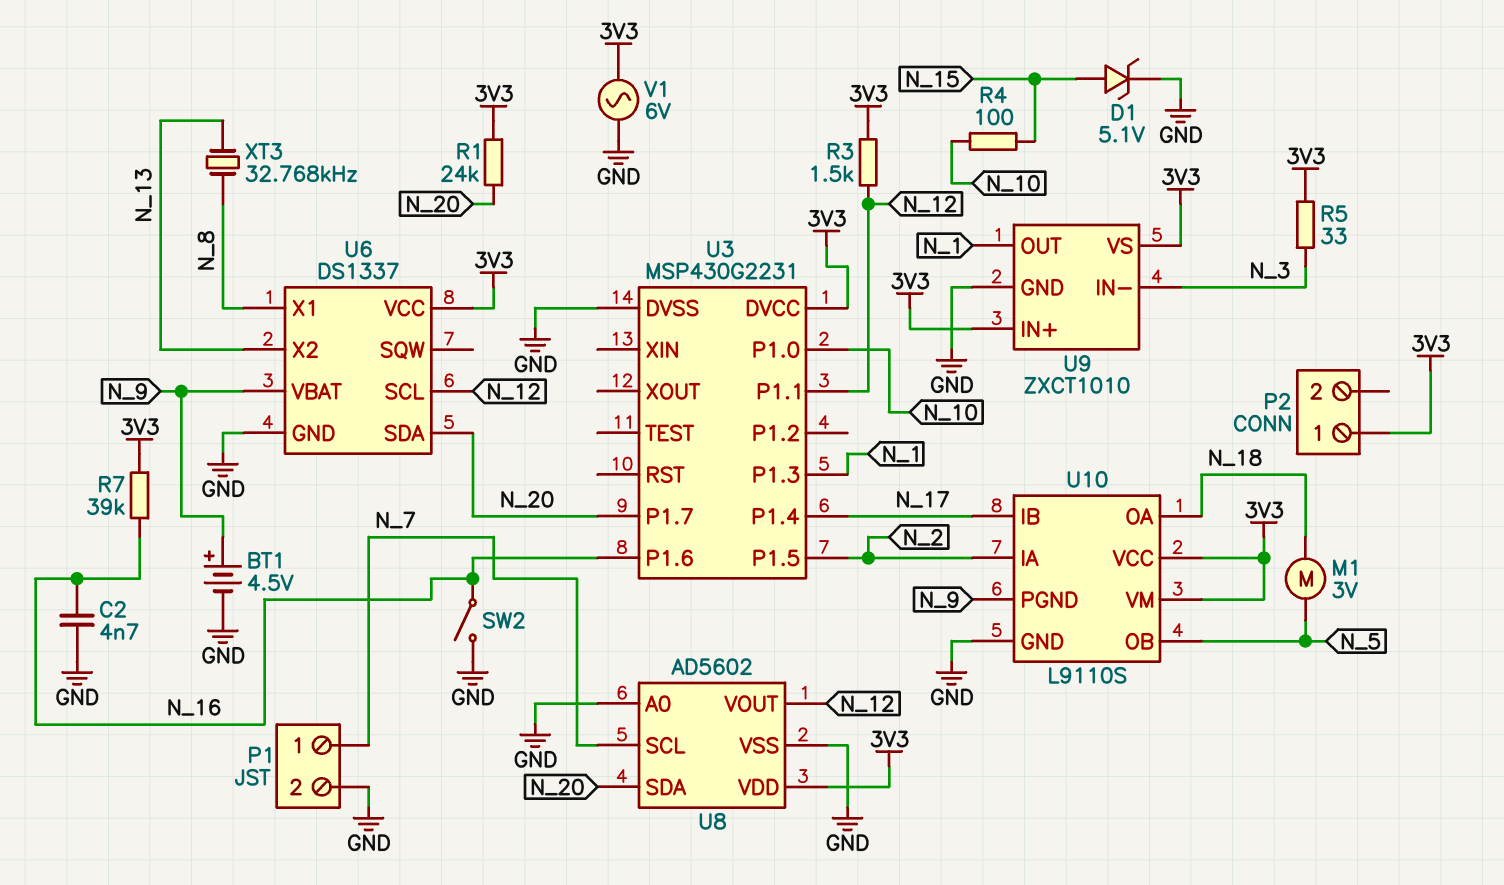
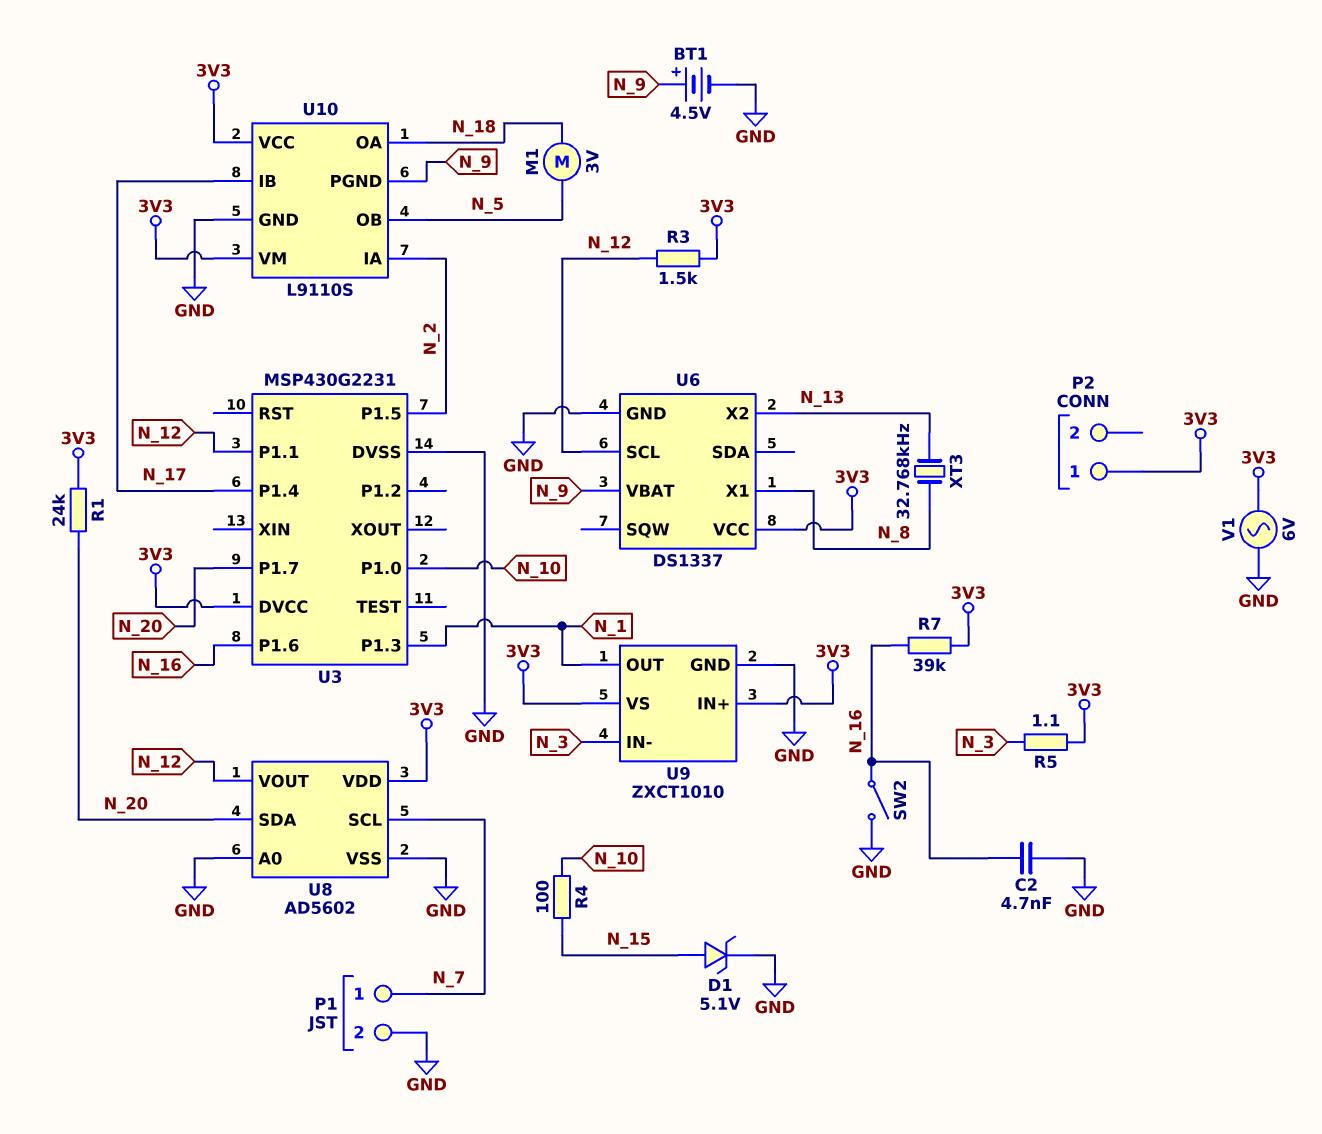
R5: 33 (3V3, N_3) -> 1.1 (3V3, N_3)
U6 pin SDA: N_20 -> none

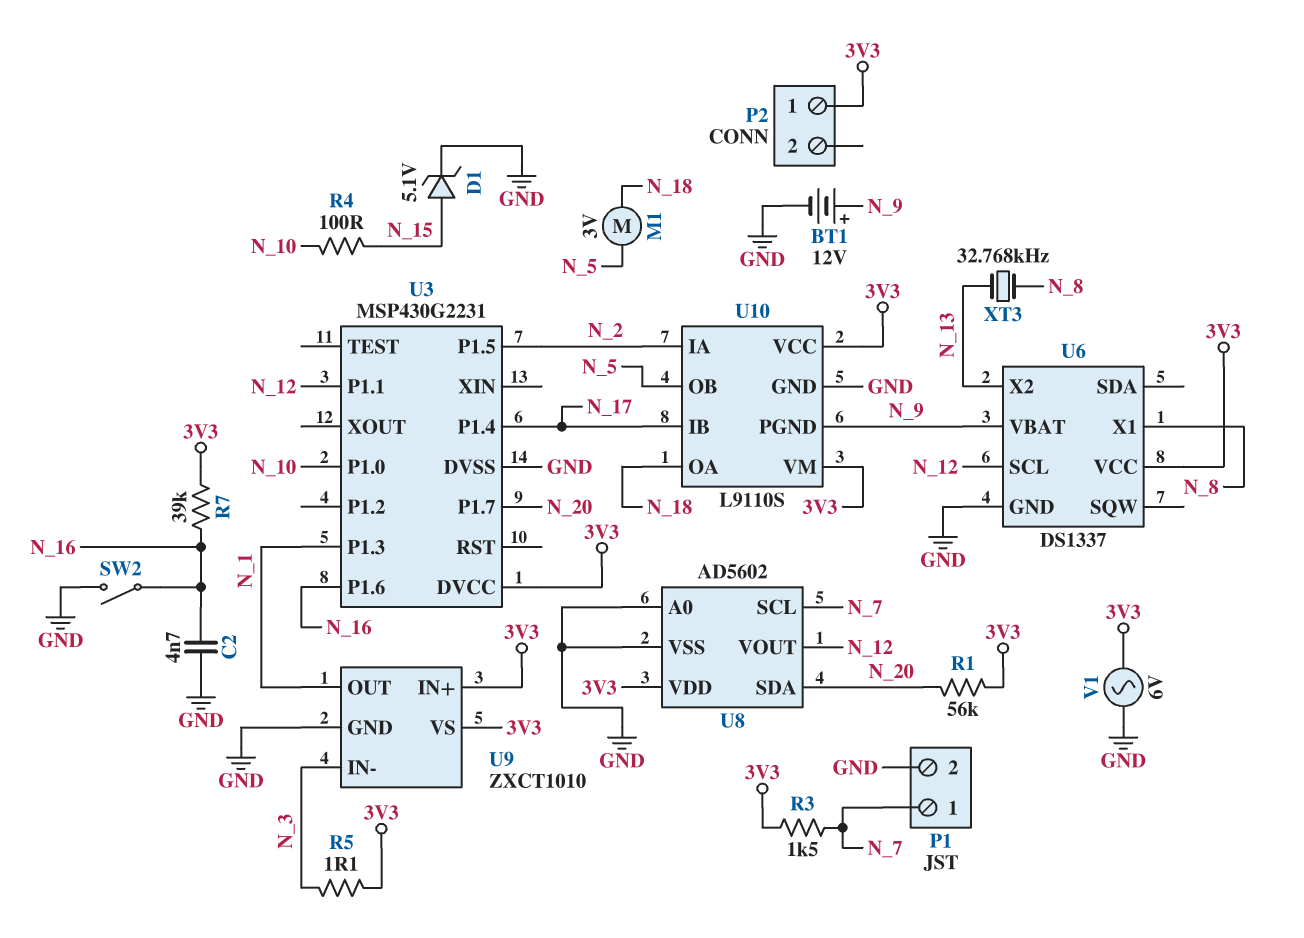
BT1: 4.5V (plus N_9, minus GND) -> 12V (plus N_9, minus GND)
R1: 24k (3V3, N_20) -> 56k (3V3, N_20)
R3: 1.5k (3V3, N_12) -> 1.5k (3V3, N_7)

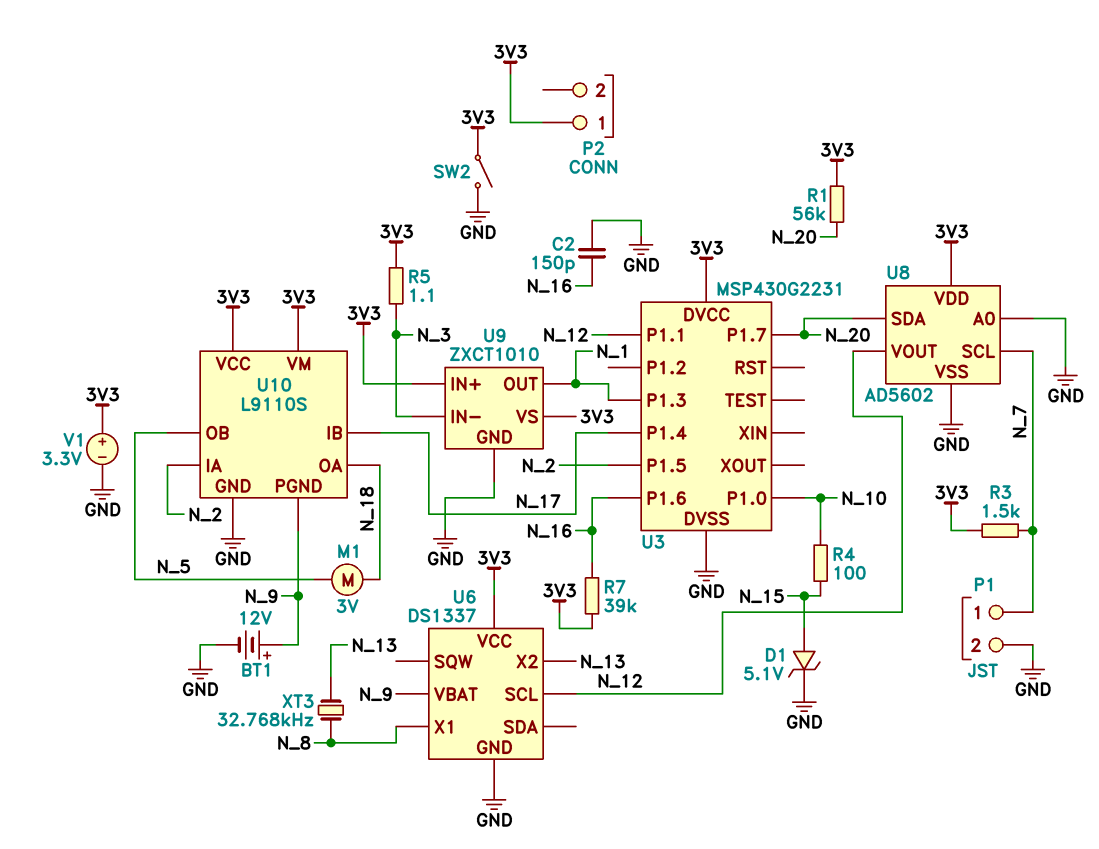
C2: 4.7nF (GND, N_16) -> 150pF (GND, N_16)
SW2: switch (GND, N_16) -> switch (3V3, GND)
V1: AC 6V (3V3, GND) -> 3.3V (plus 3V3, minus GND)

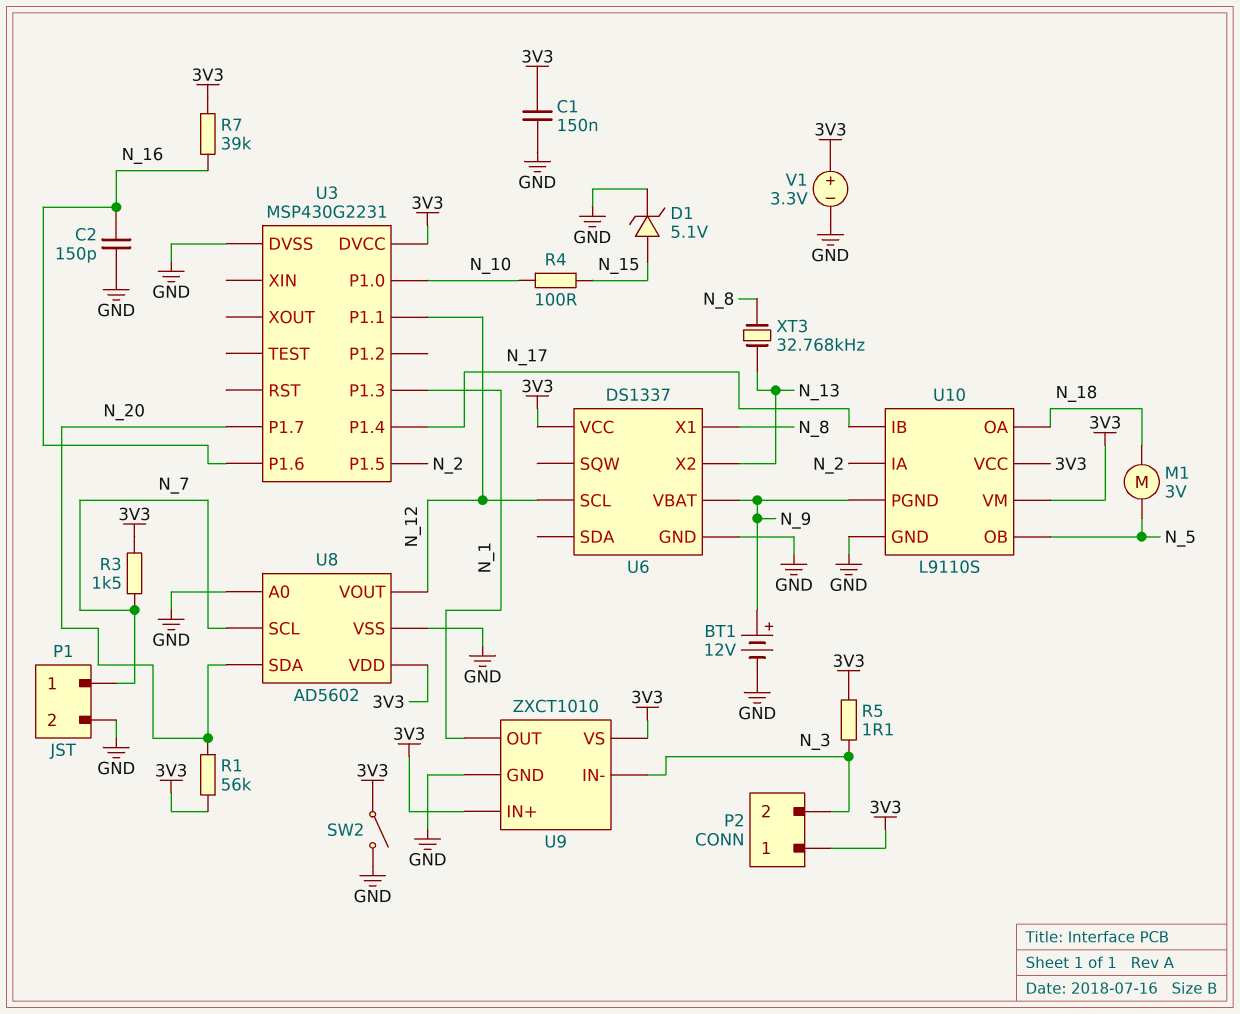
C1: none -> 150nF (3V3, GND)
P2 pin 2: none -> N_3

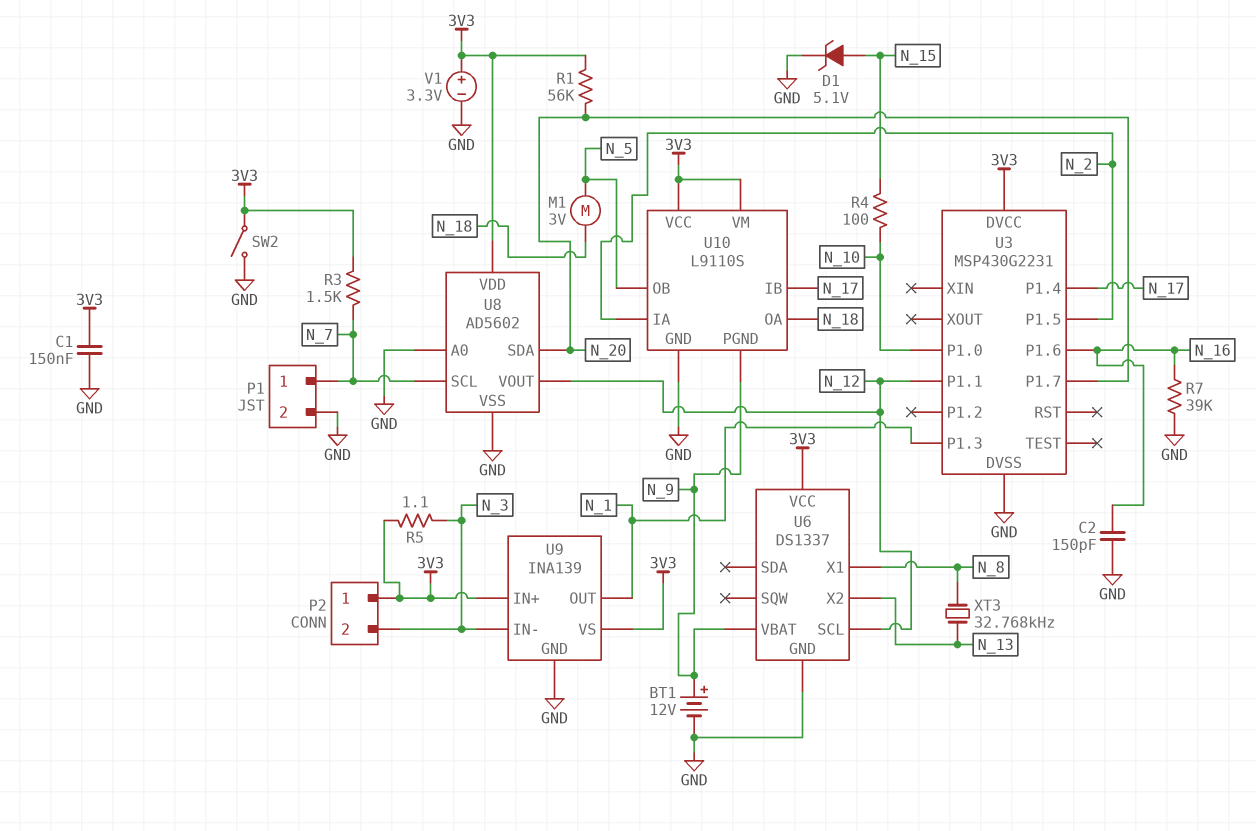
R7: 39k (3V3, N_16) -> 39k (GND, N_16)
U9: ZXCT1010 -> INA139

